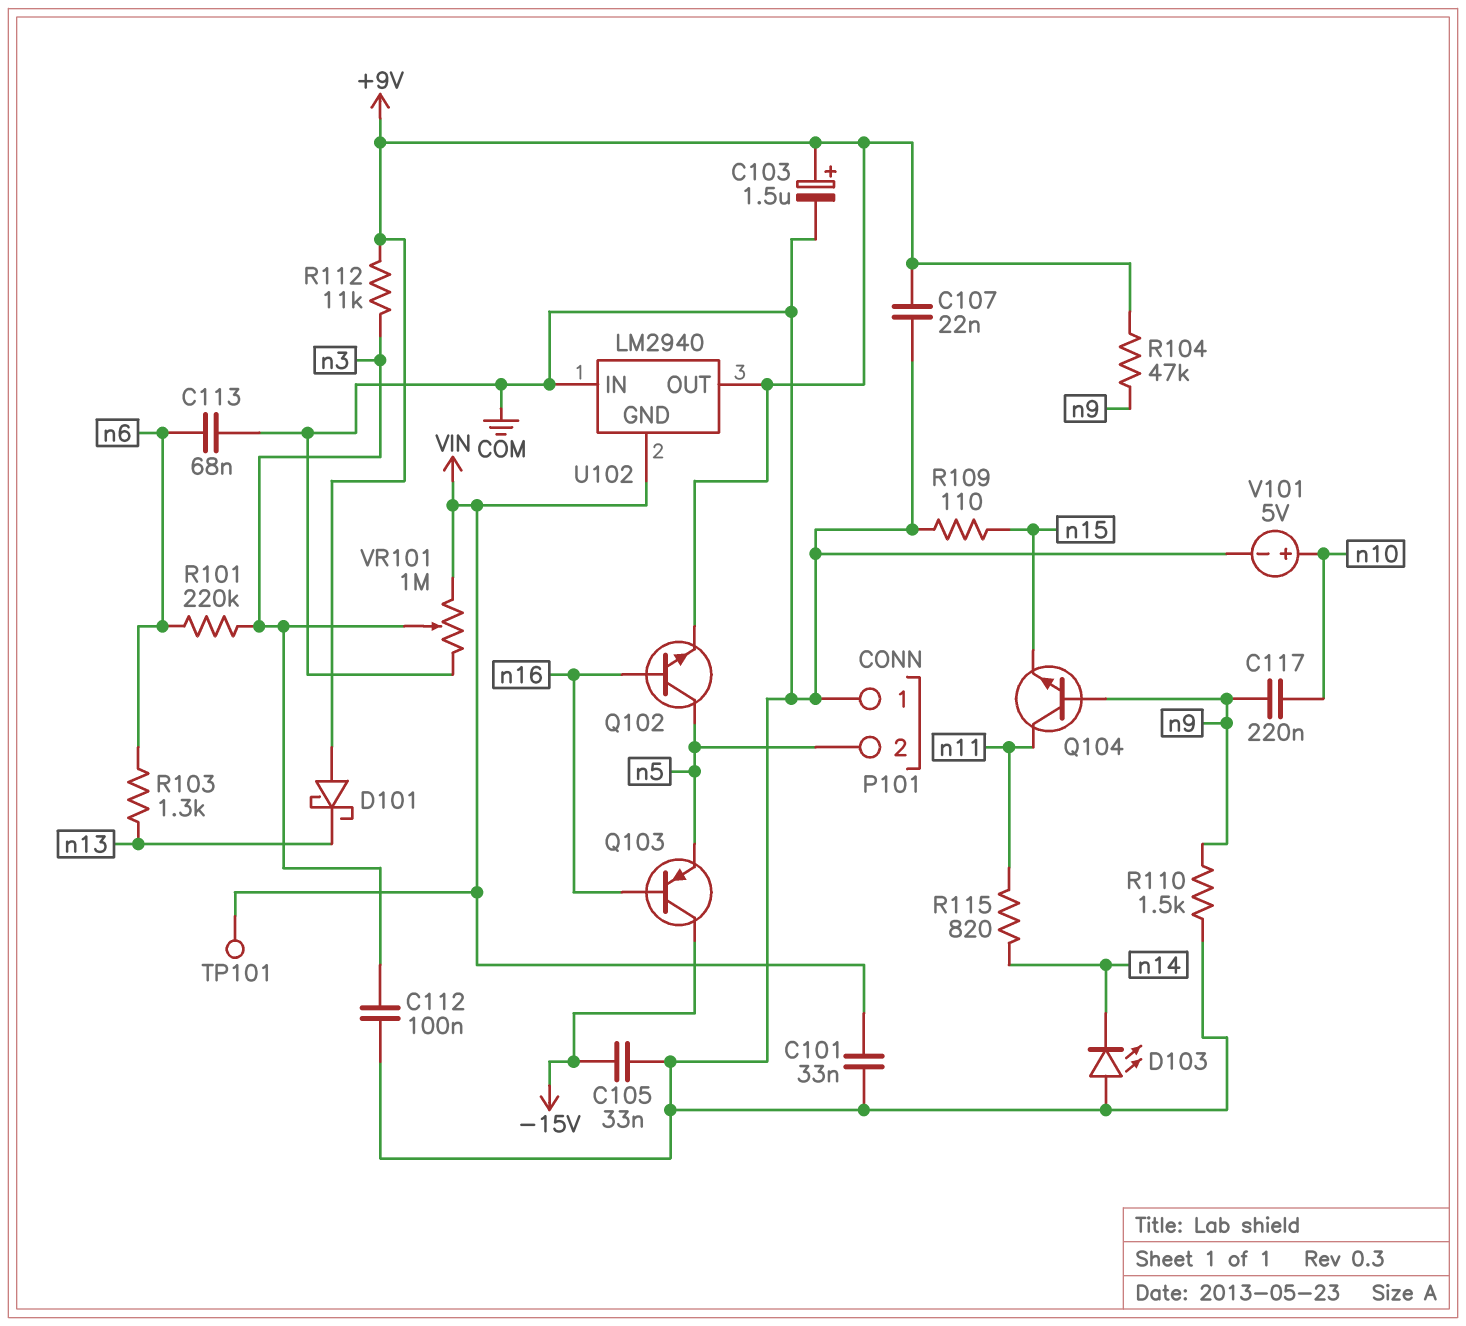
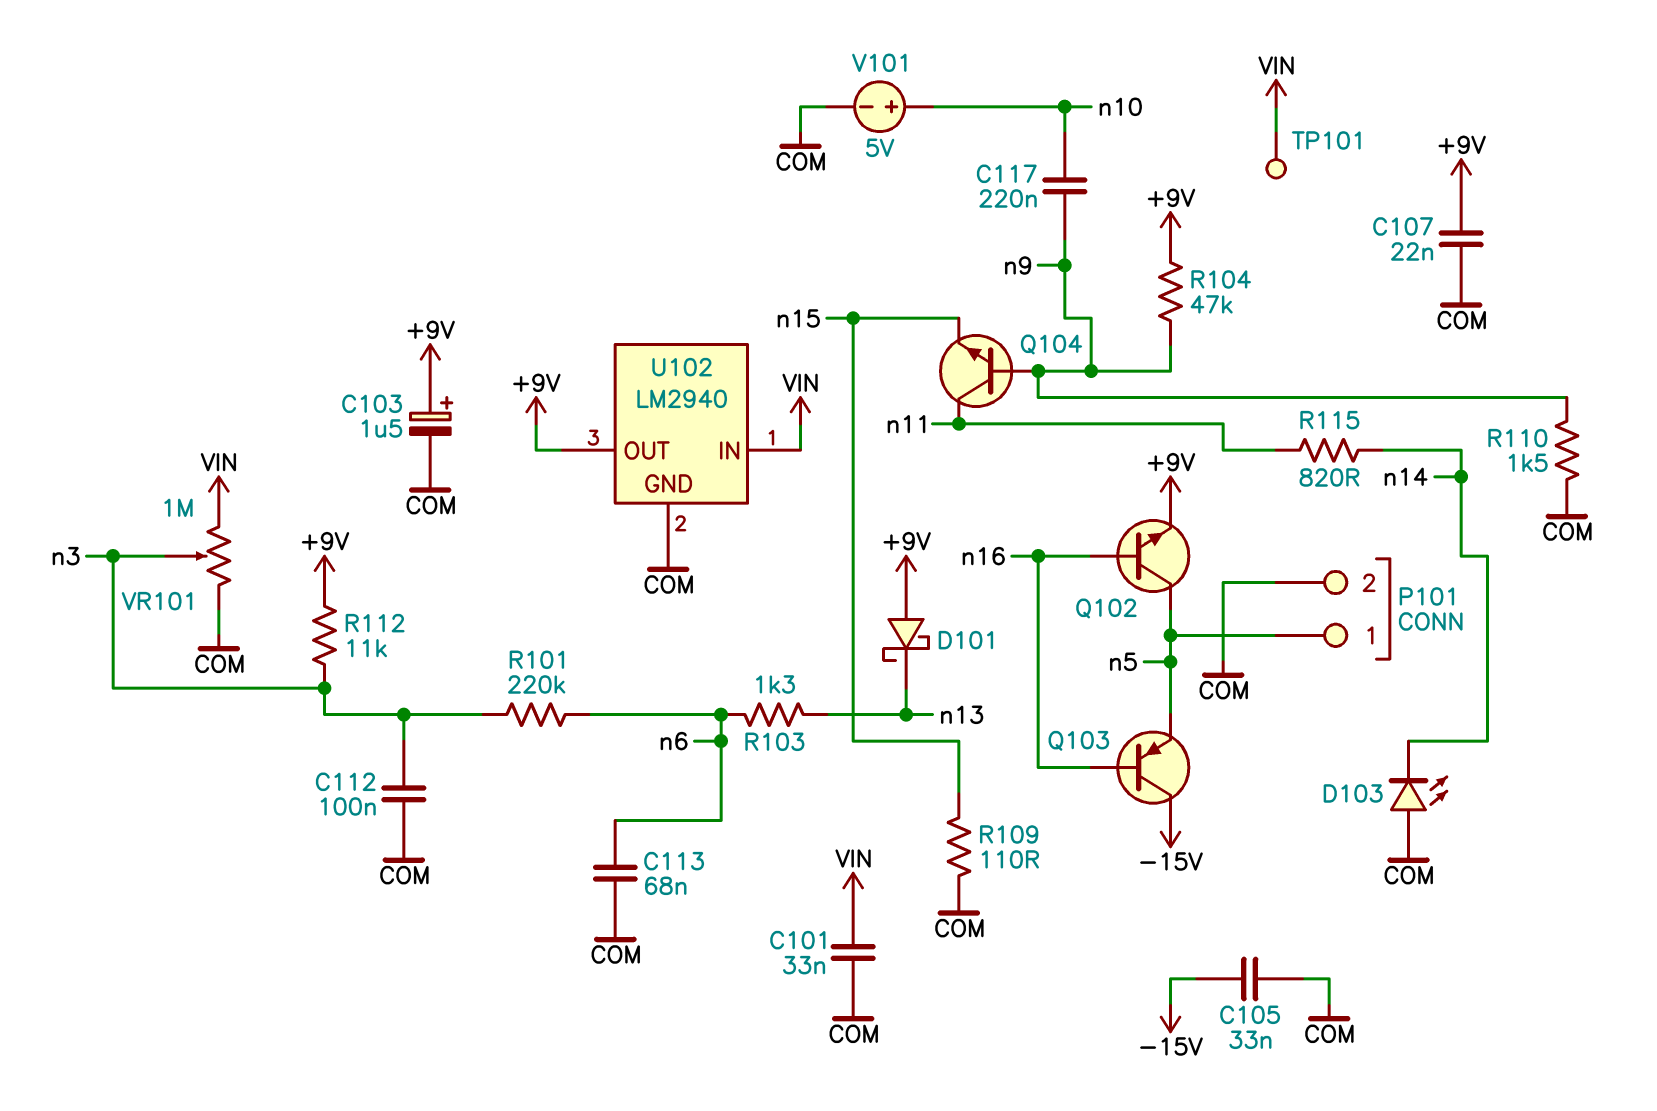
P101 pin 1: COM -> n5
P101 pin 2: n5 -> COM
U102 pin GND: VIN -> COM
U102 pin IN: COM -> VIN

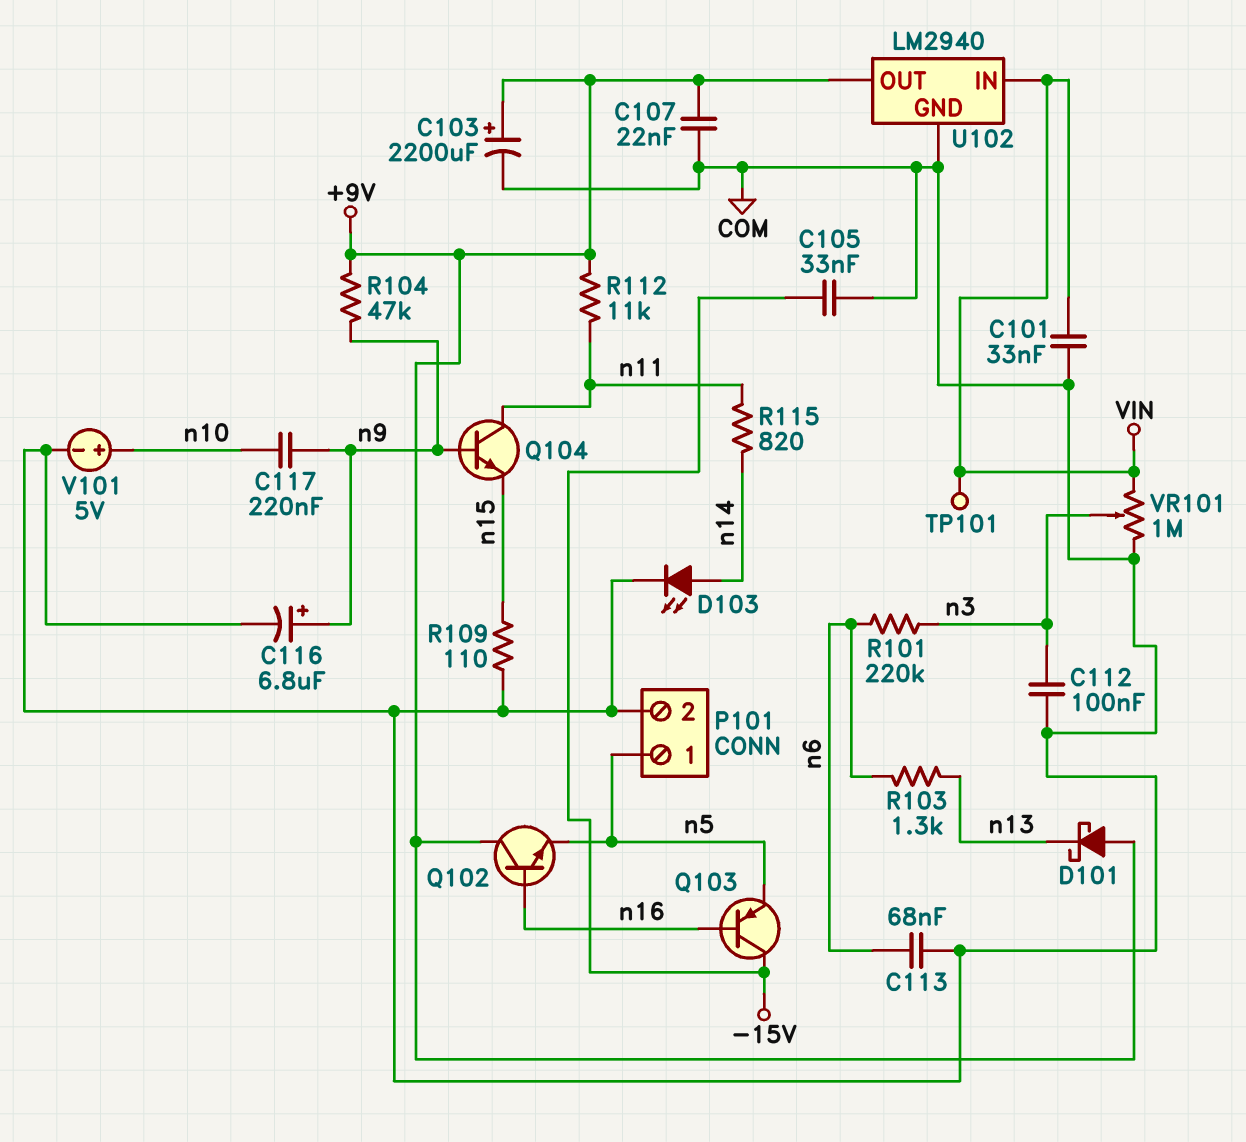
C103: 1.5uF (plus +9V, minus COM) -> 2200uF (plus +9V, minus COM)
C116: none -> 6.8uF (plus n9, minus COM)
D103: LED (A COM, K n14) -> LED (A n14, K COM)
Q102: NPN (B n16, C n5, E +9V) -> NPN (B n16, C +9V, E n5)
R110: 1.5k (COM, n9) -> none
R112: 11k (+9V, n3) -> 11k (+9V, n11)

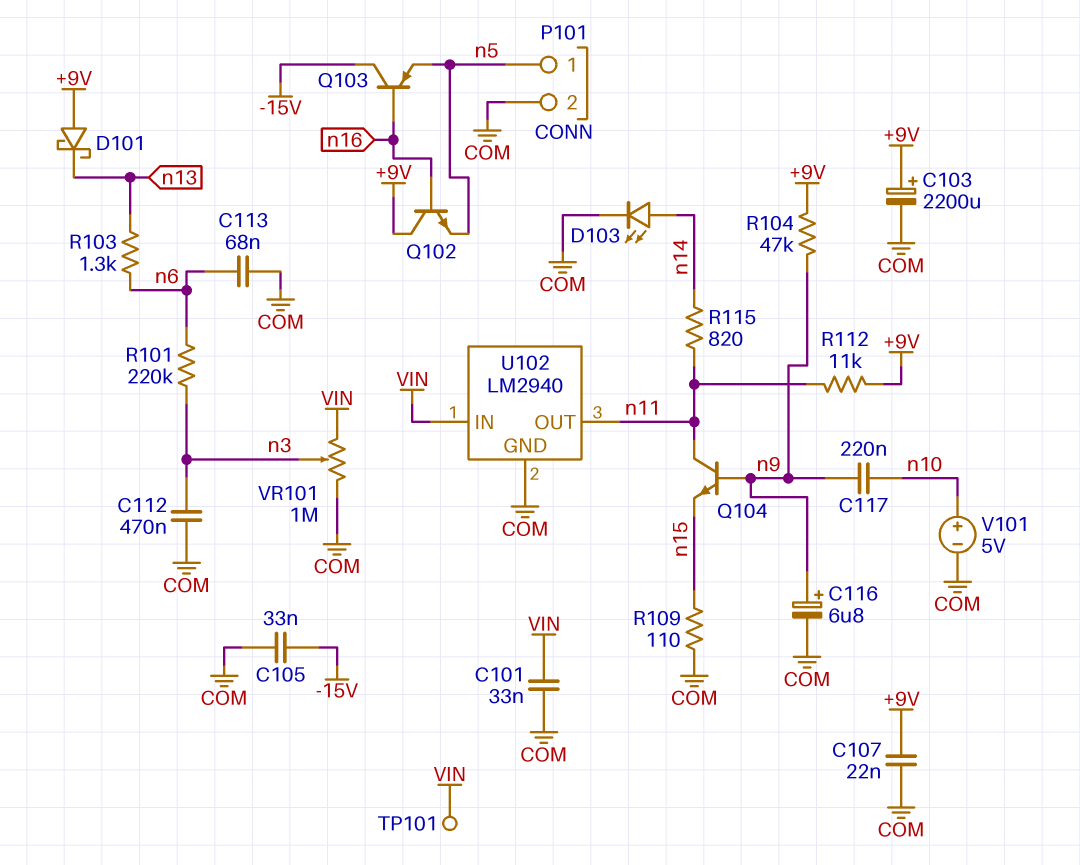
C112: 100nF (COM, n3) -> 470nF (COM, n3)
U102 pin OUT: +9V -> n11

